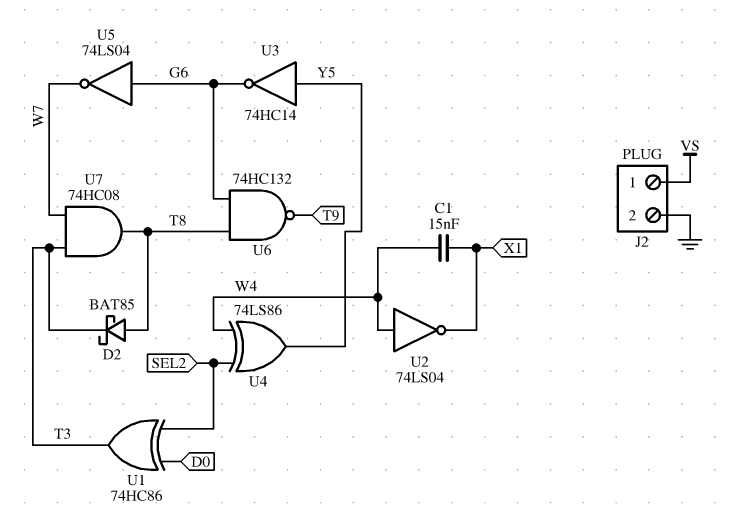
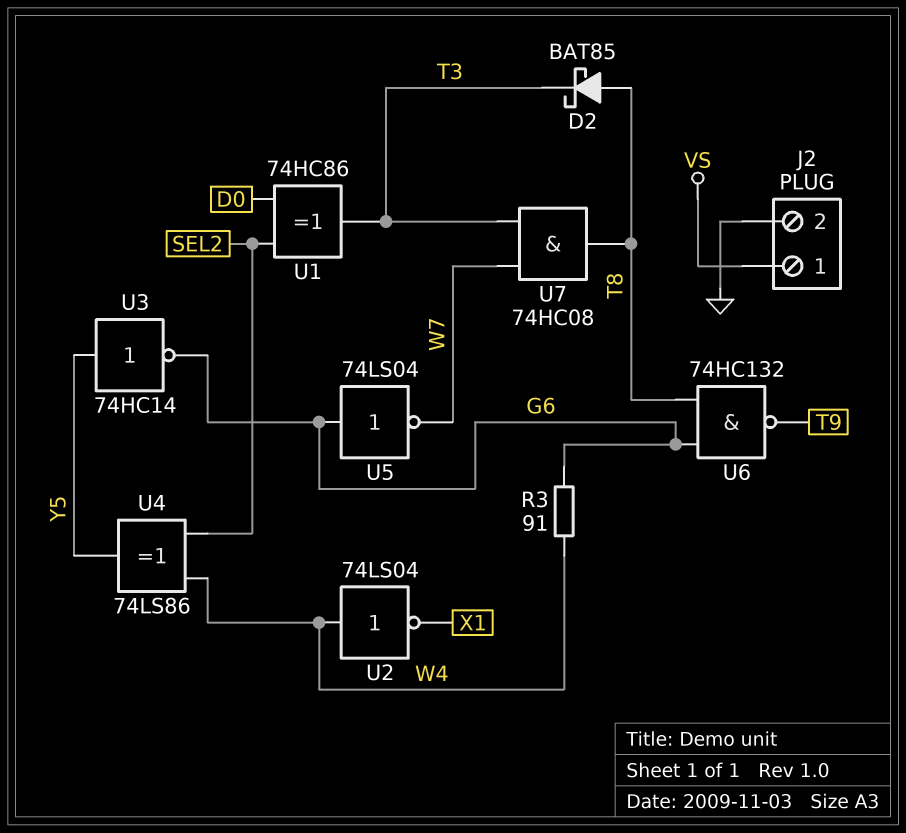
C1: 15nF (W4, X1) -> none
R3: none -> 91 (G6, W4)

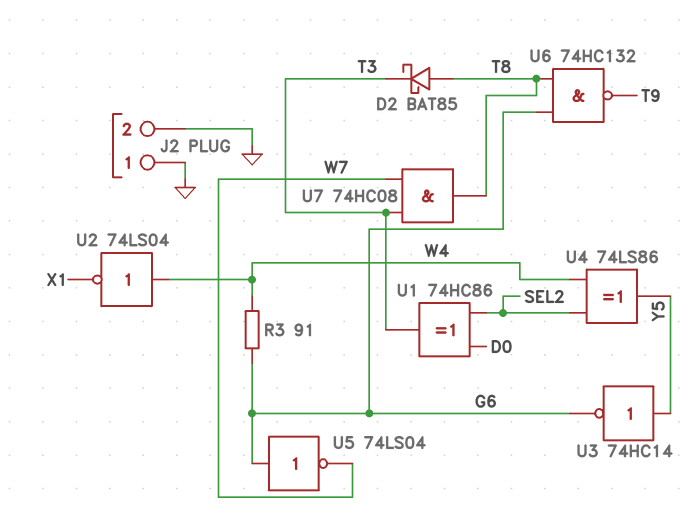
J2 pin 1: VS -> GND

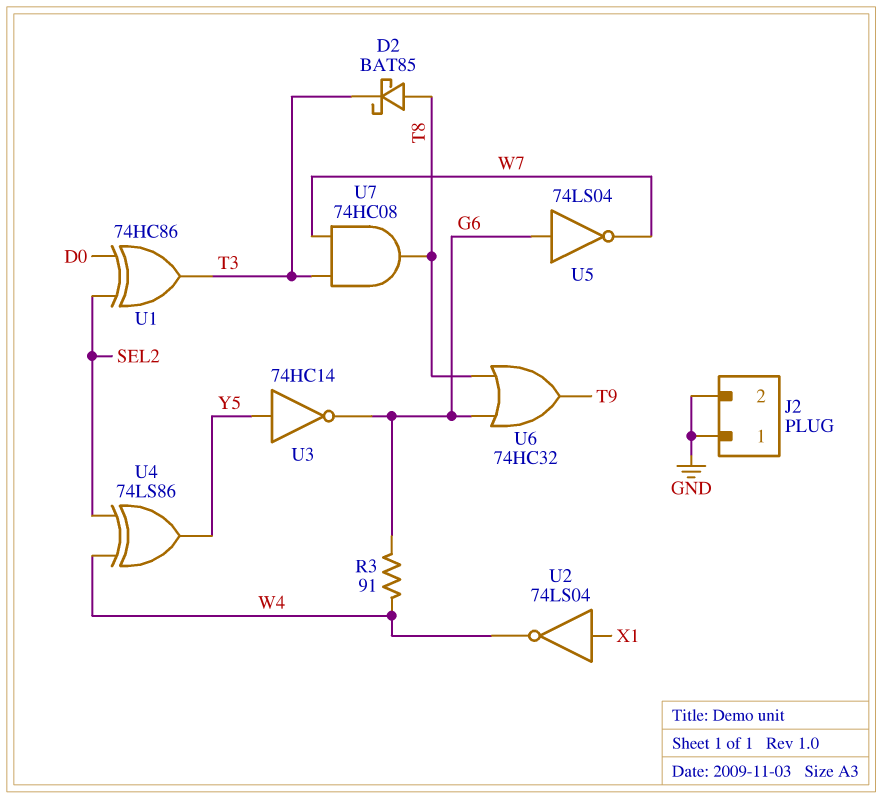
U2: NOT 74LS04 (in W4, out X1) -> NOT 74LS04 (in X1, out W4)
U6: NAND 74HC132 (in G6, in T8, out T9) -> OR 74HC32 (in G6, in T8, out T9)

